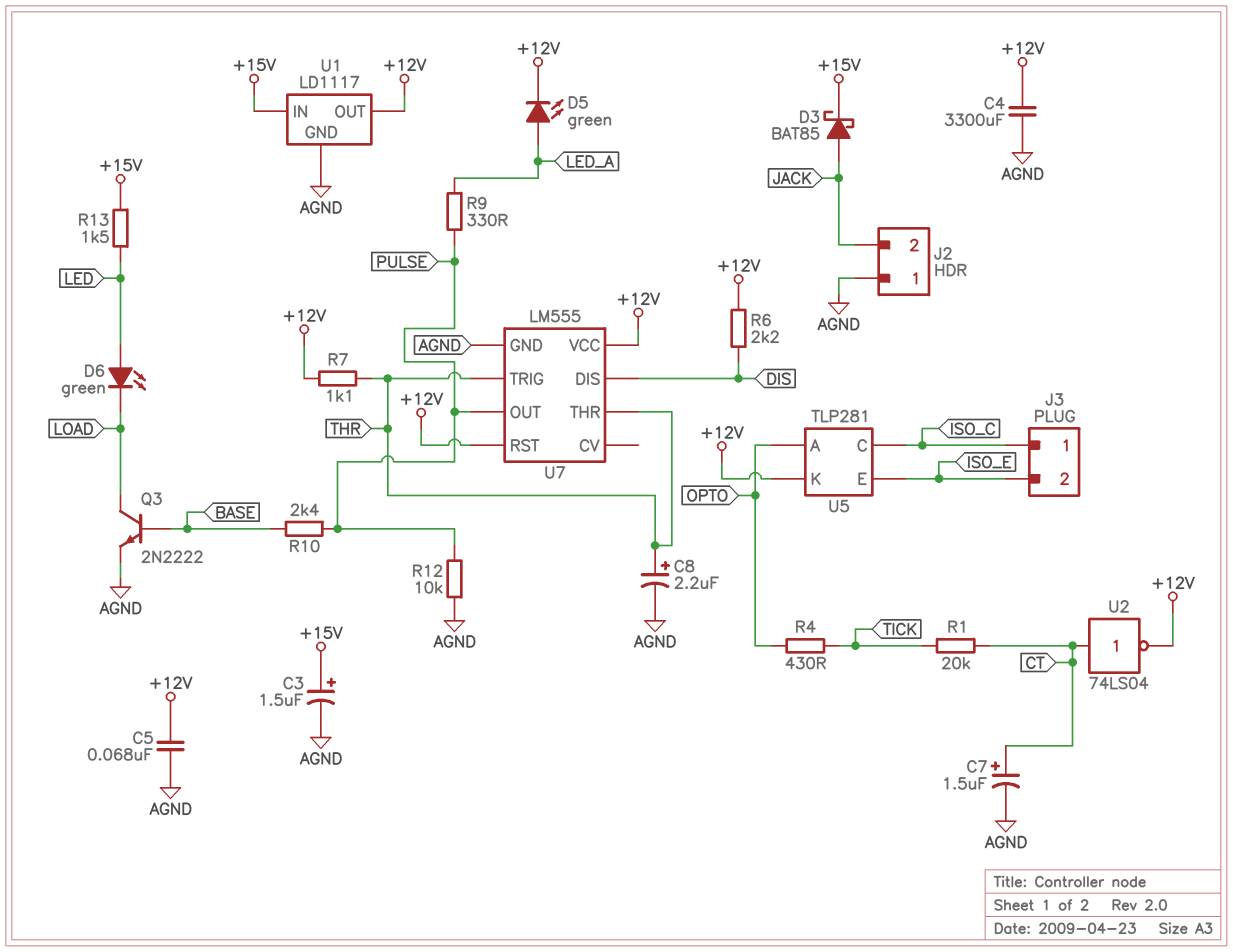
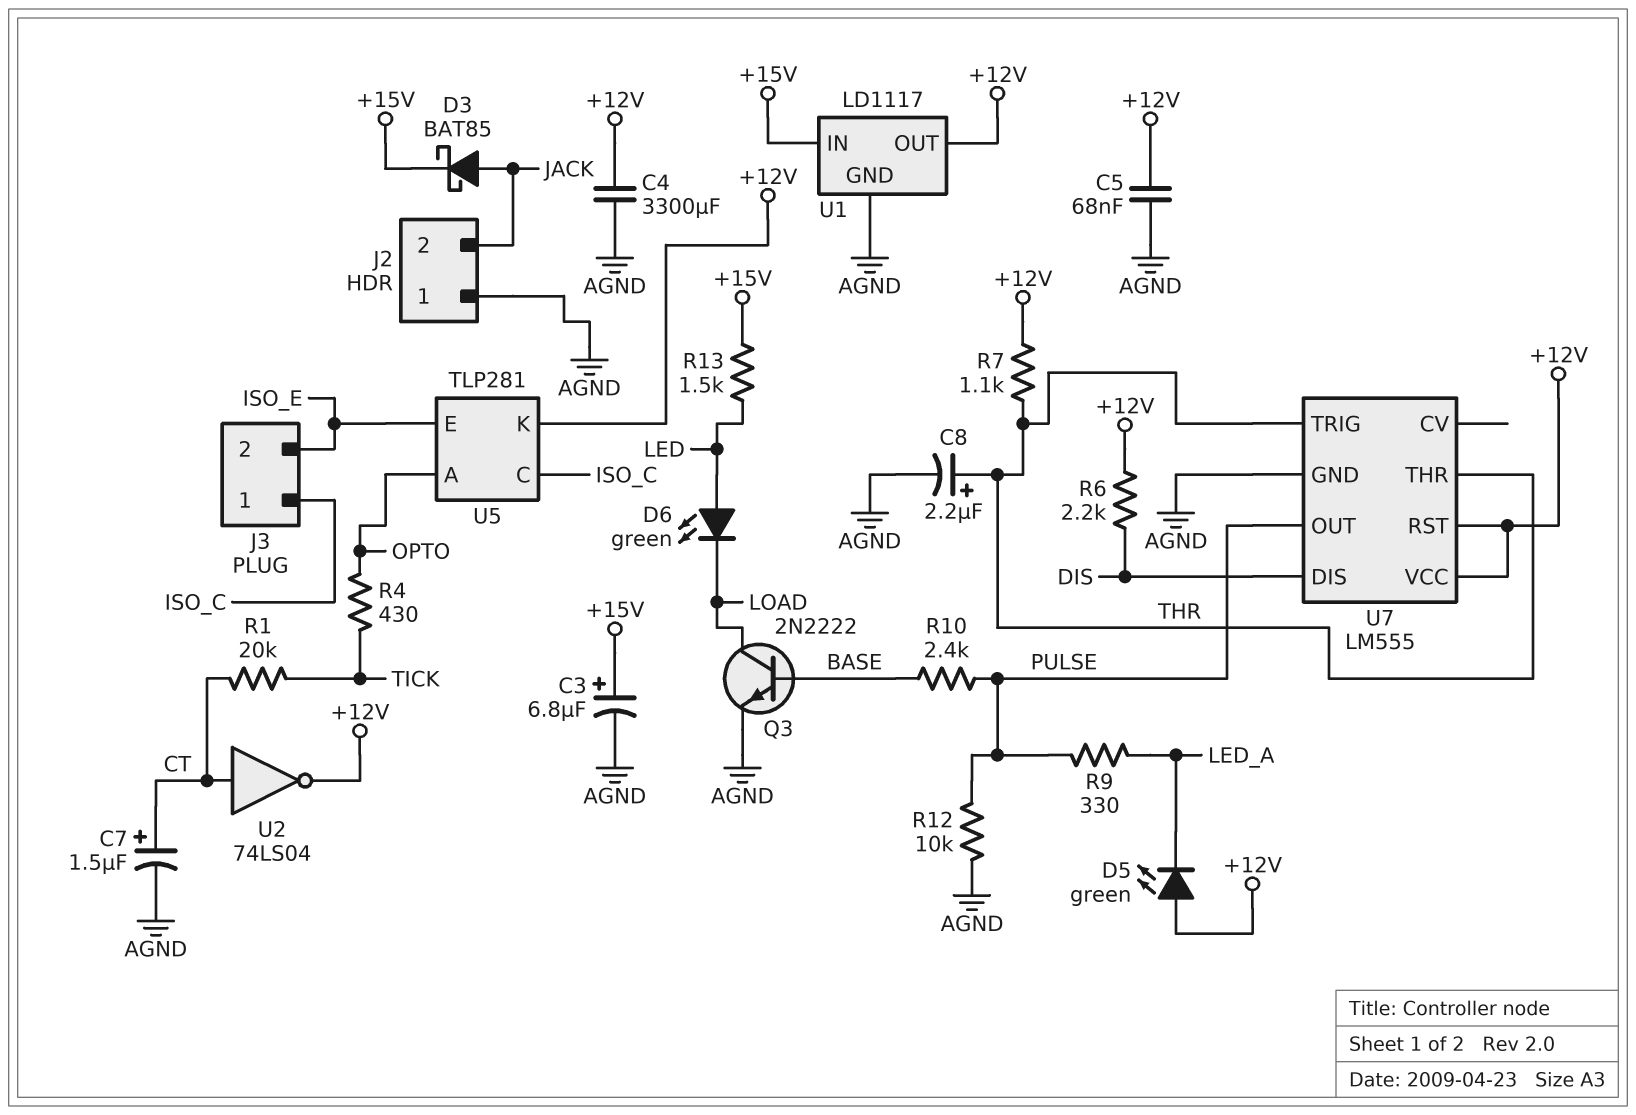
C3: 1.5uF (plus +15V, minus AGND) -> 6.8uF (plus +15V, minus AGND)
D5: LED green (A LED_A, K +12V) -> LED green (A +12V, K LED_A)

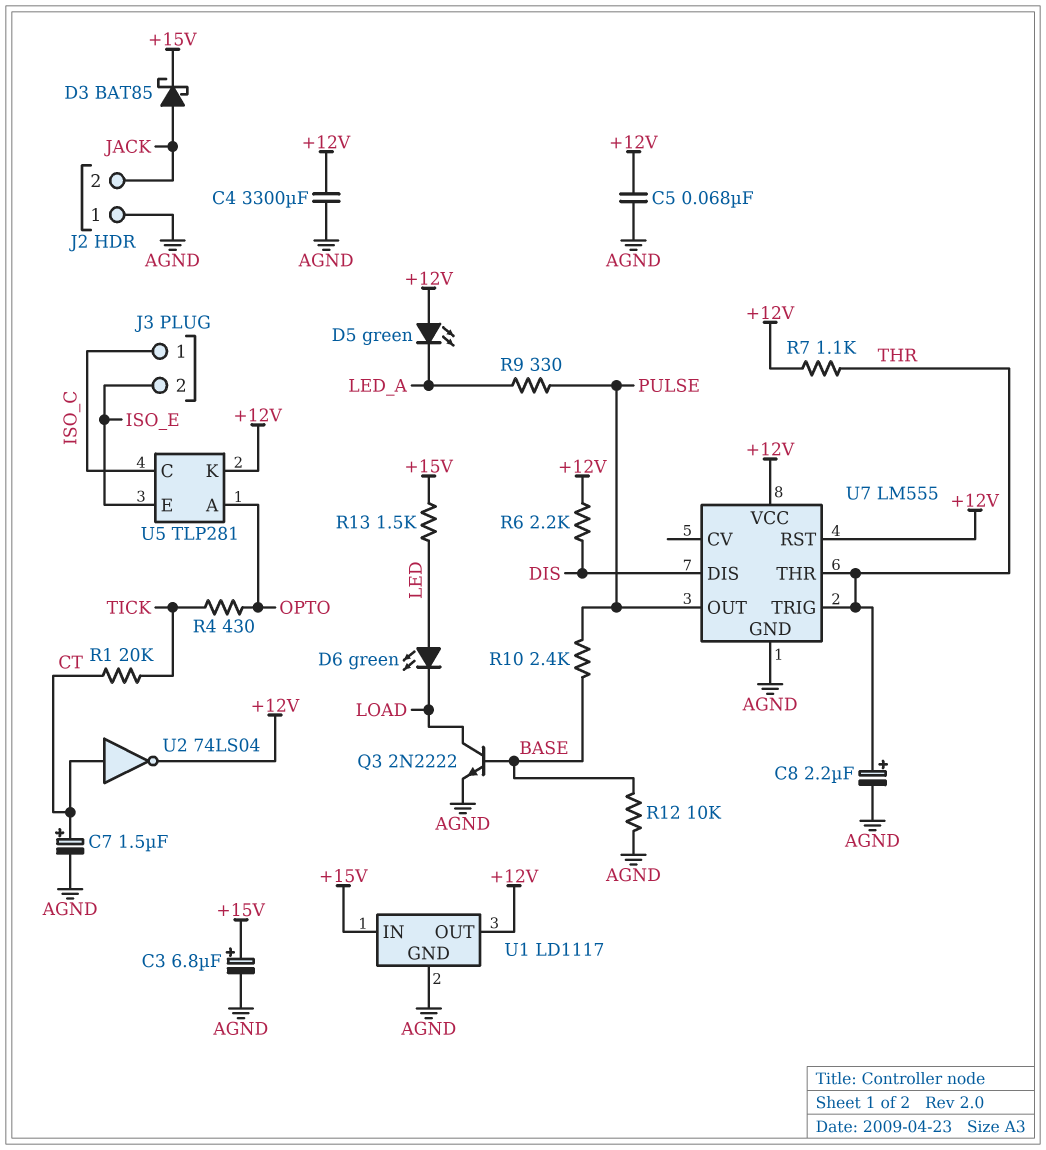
R12: 10k (AGND, PULSE) -> 10k (AGND, BASE)

